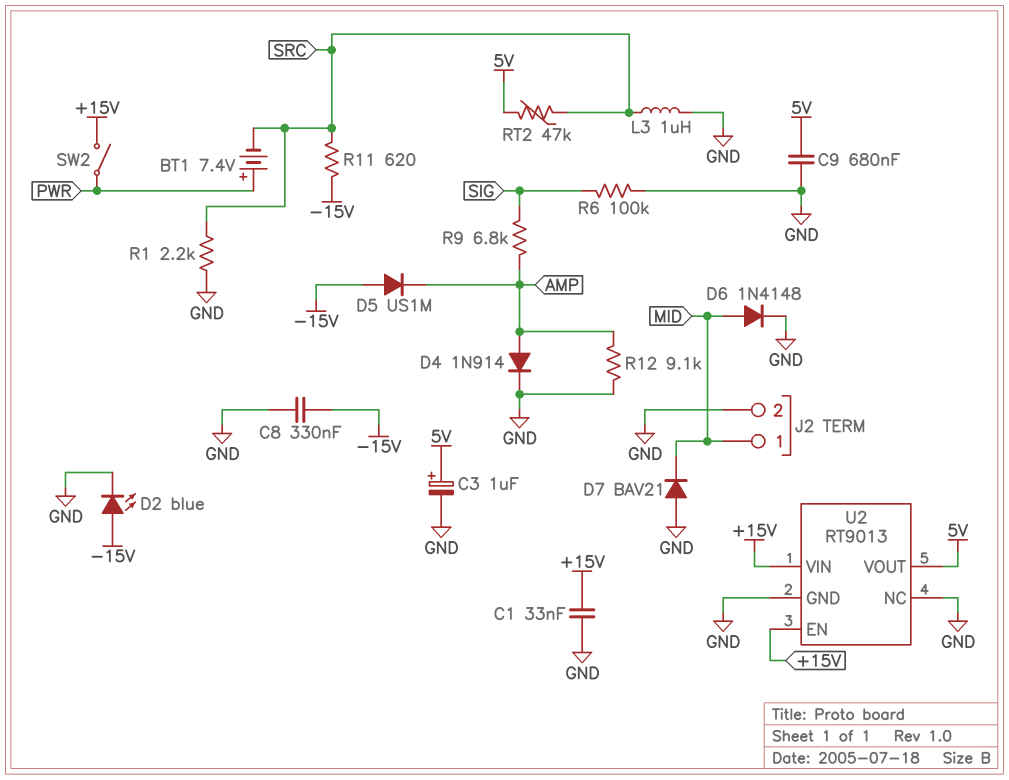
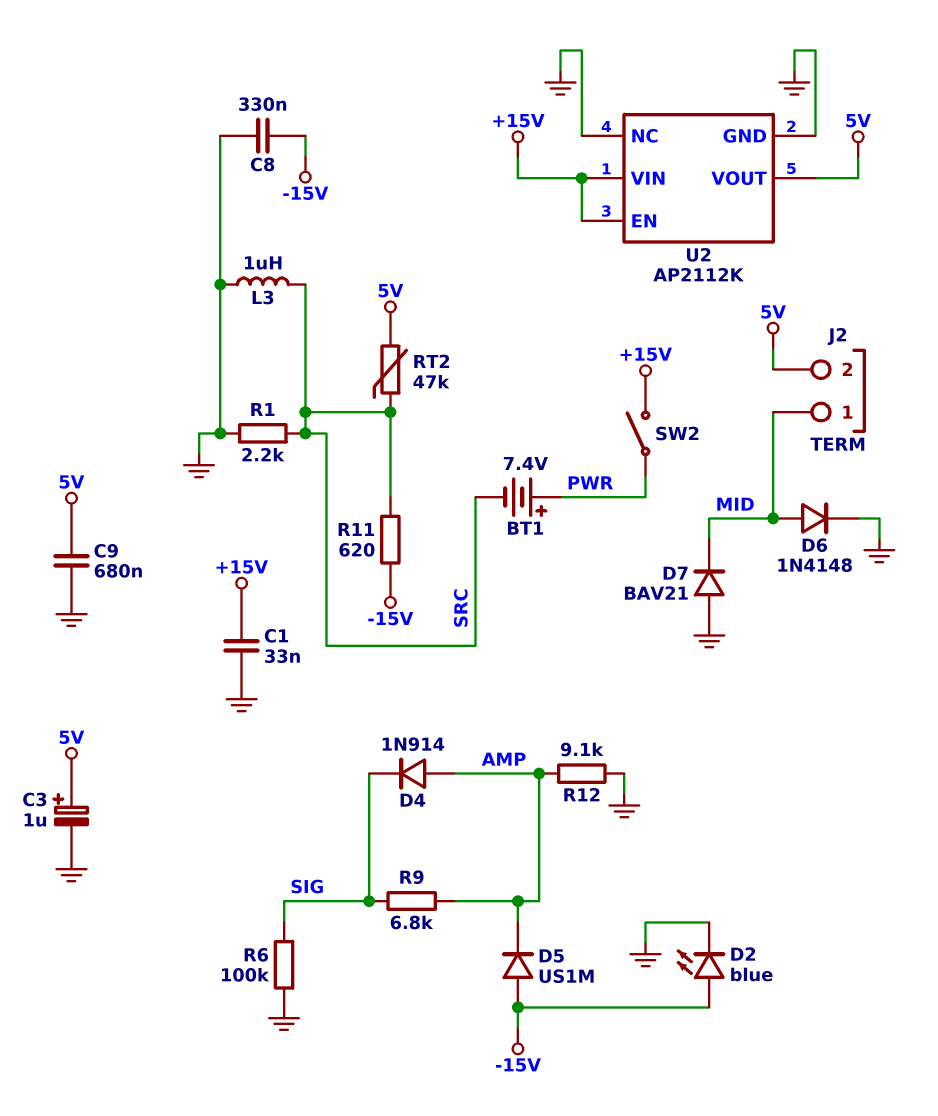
D4: diode 1N914 (A AMP, K GND) -> diode 1N914 (A AMP, K SIG)
J2 pin 2: GND -> 5V
U2: RT9013 -> AP2112K

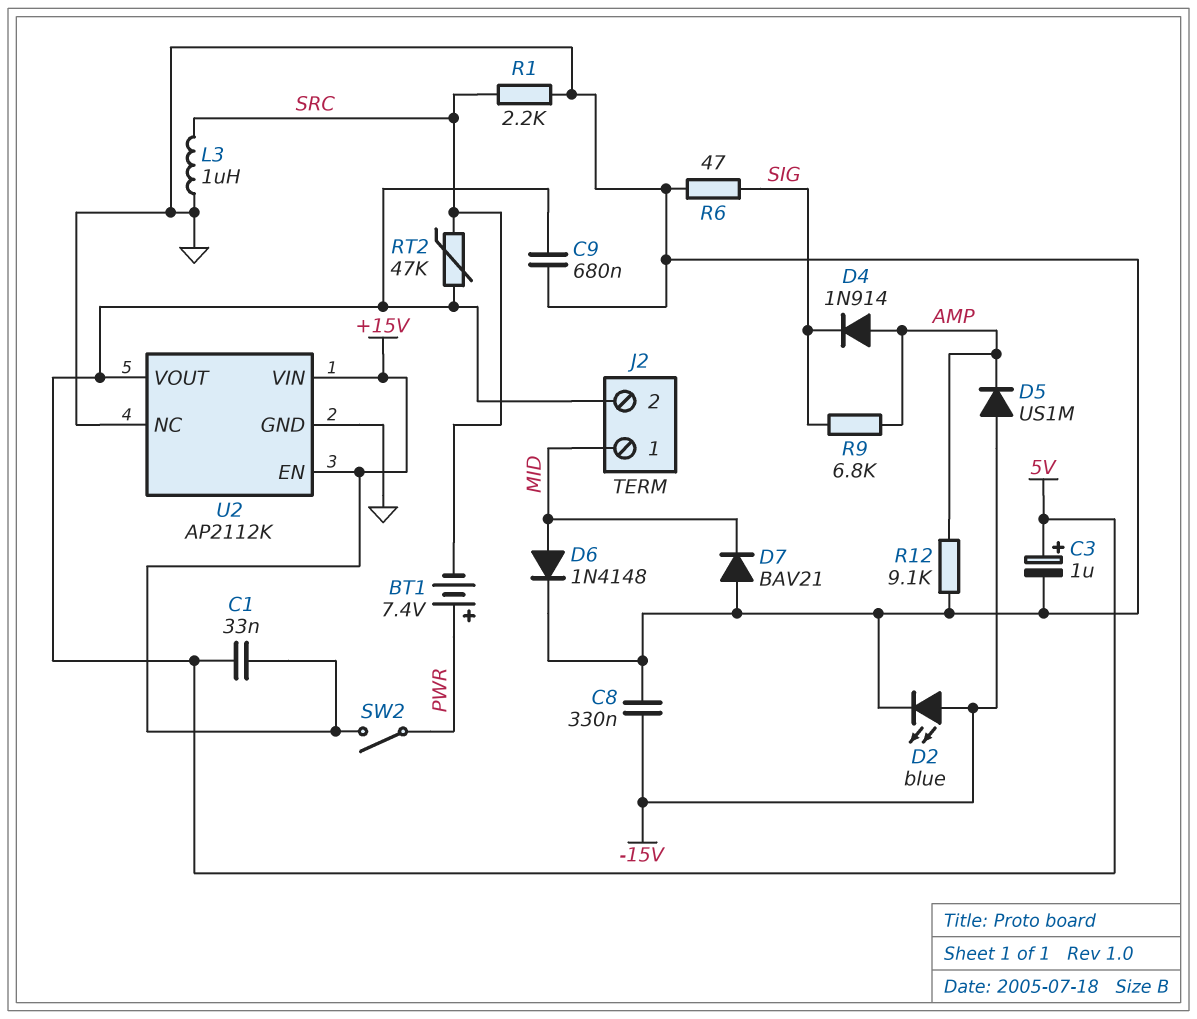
C1: 33nF (+15V, GND) -> 33nF (+15V, 5V)
R6: 100k (GND, SIG) -> 47 (GND, SIG)
R11: 620 (-15V, SRC) -> none

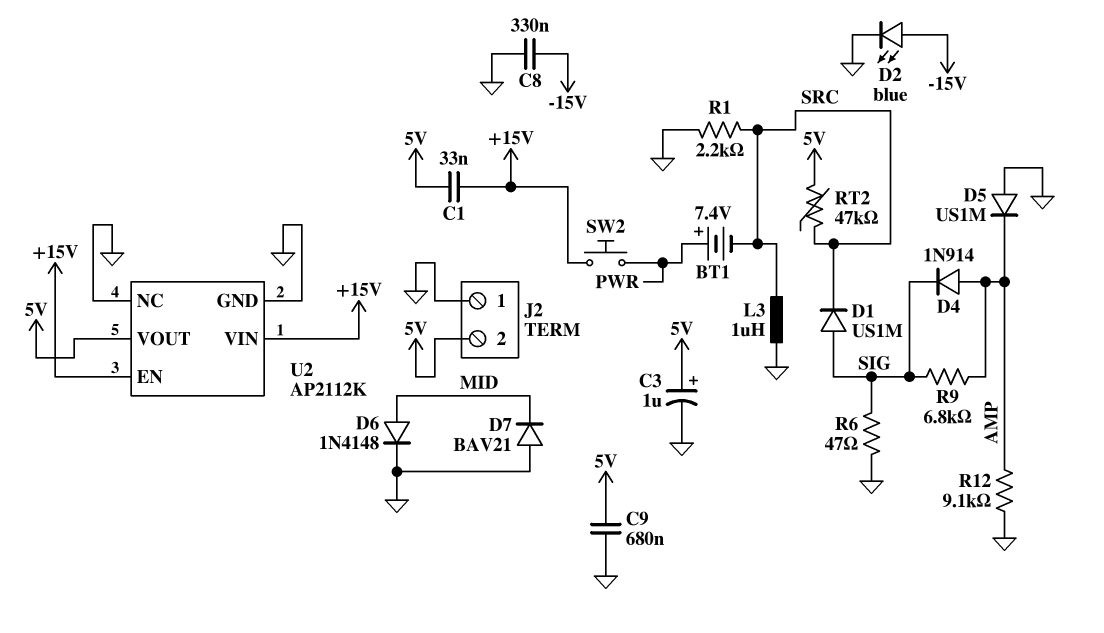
D1: none -> diode US1M (A SIG, K SRC)
D5: diode US1M (A -15V, K AMP) -> diode US1M (A GND, K AMP)
J2 pin 1: MID -> GND
SW2: switch (+15V, PWR) -> button (+15V, PWR)

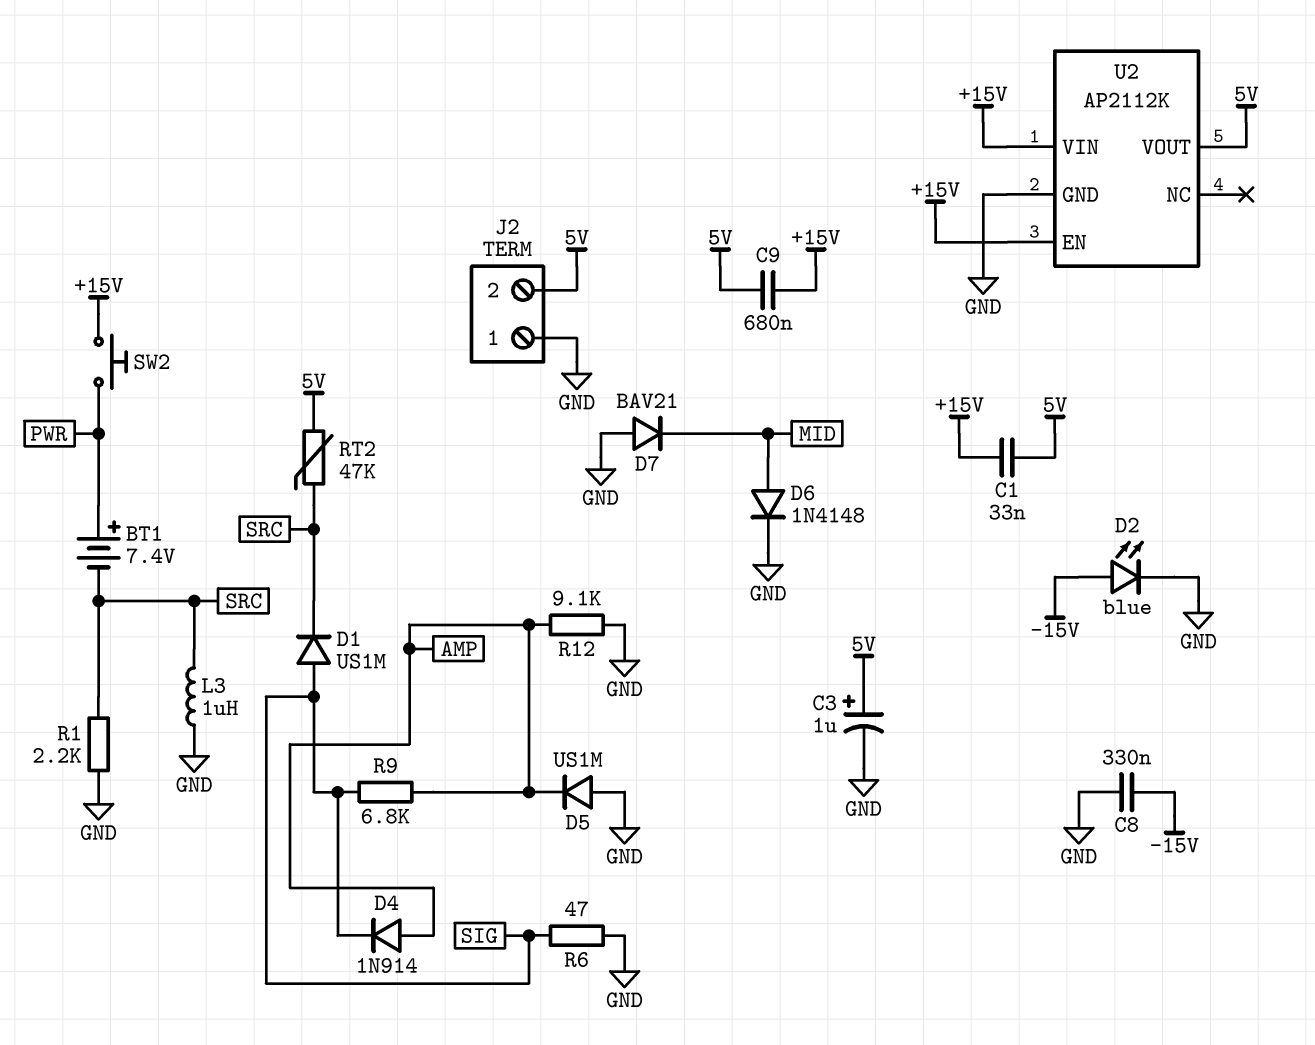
C9: 680nF (5V, GND) -> 680nF (+15V, 5V)
U2 pin NC: GND -> none

